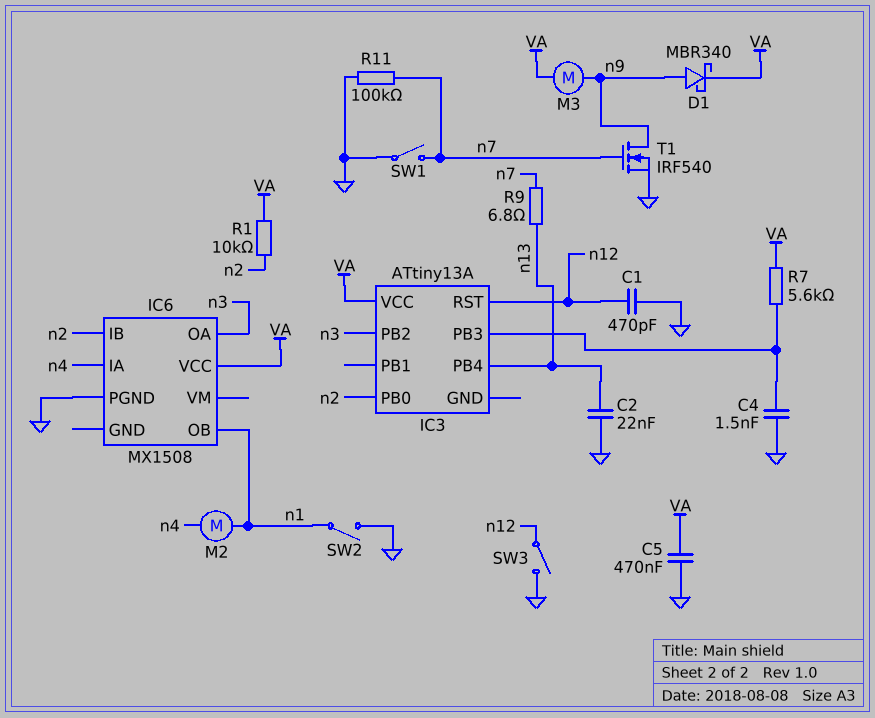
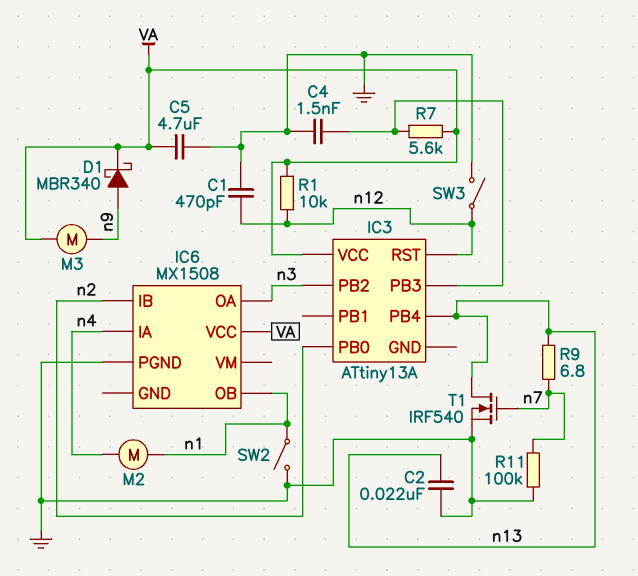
C5: 470nF (GND, VA) -> 4.7uF (GND, VA)
R1: 10k (VA, n2) -> 10k (VA, n12)
SW1: switch (GND, n7) -> none
T1: NMOS IRF540 (G n7, D n9, S GND) -> NMOS IRF540 (G n7, D n13, S GND)

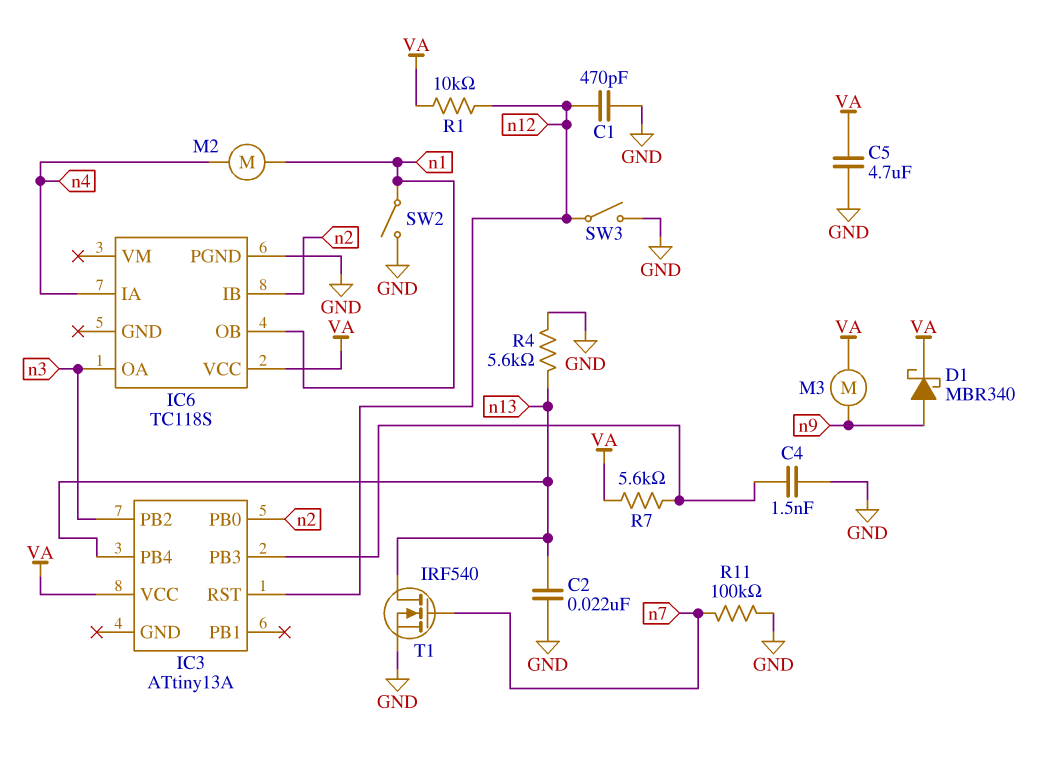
IC6: MX1508 -> TC118S
R4: none -> 5.6k (GND, n13)
R9: 6.8 (n7, n13) -> none

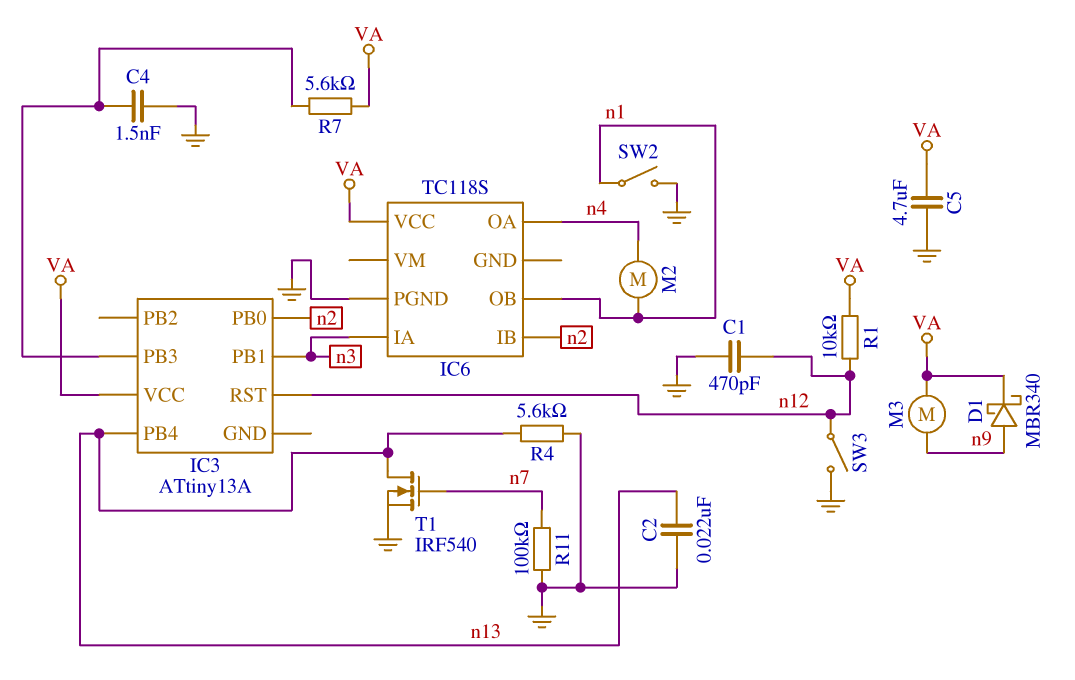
IC3 pin PB1: none -> n3
IC3 pin PB2: n3 -> none
IC6 pin IA: n4 -> n3
IC6 pin OA: n3 -> n4

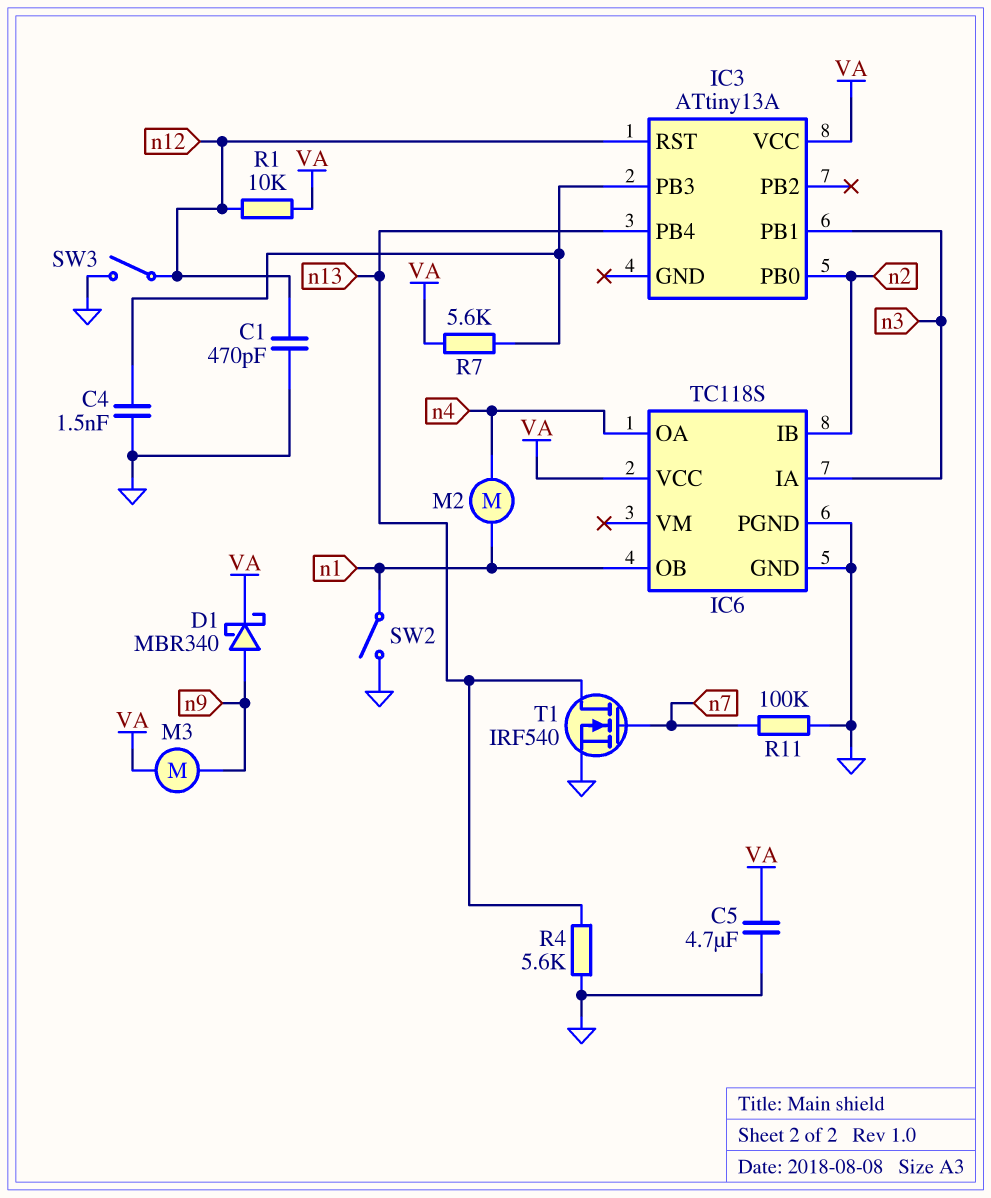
C2: 22nF (GND, n13) -> none
IC6 pin GND: none -> GND

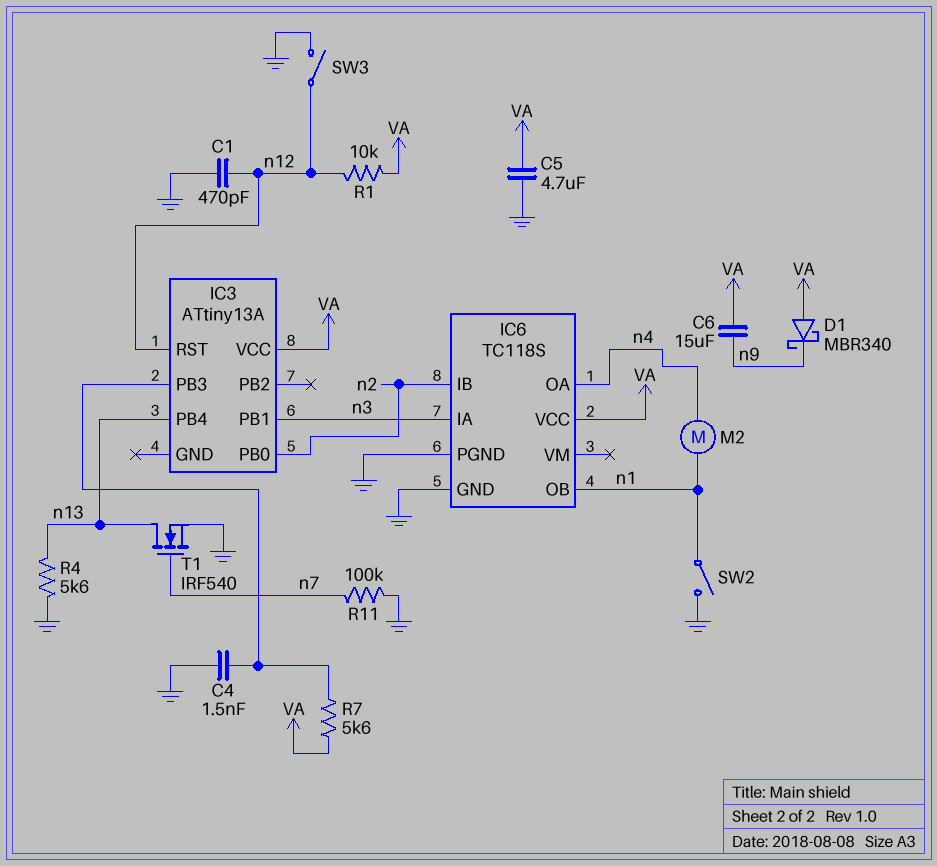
C6: none -> 15uF (VA, n9)
D1: schottky MBR340 (A n9, K VA) -> schottky MBR340 (A VA, K n9)
M3: motor (VA, n9) -> none

